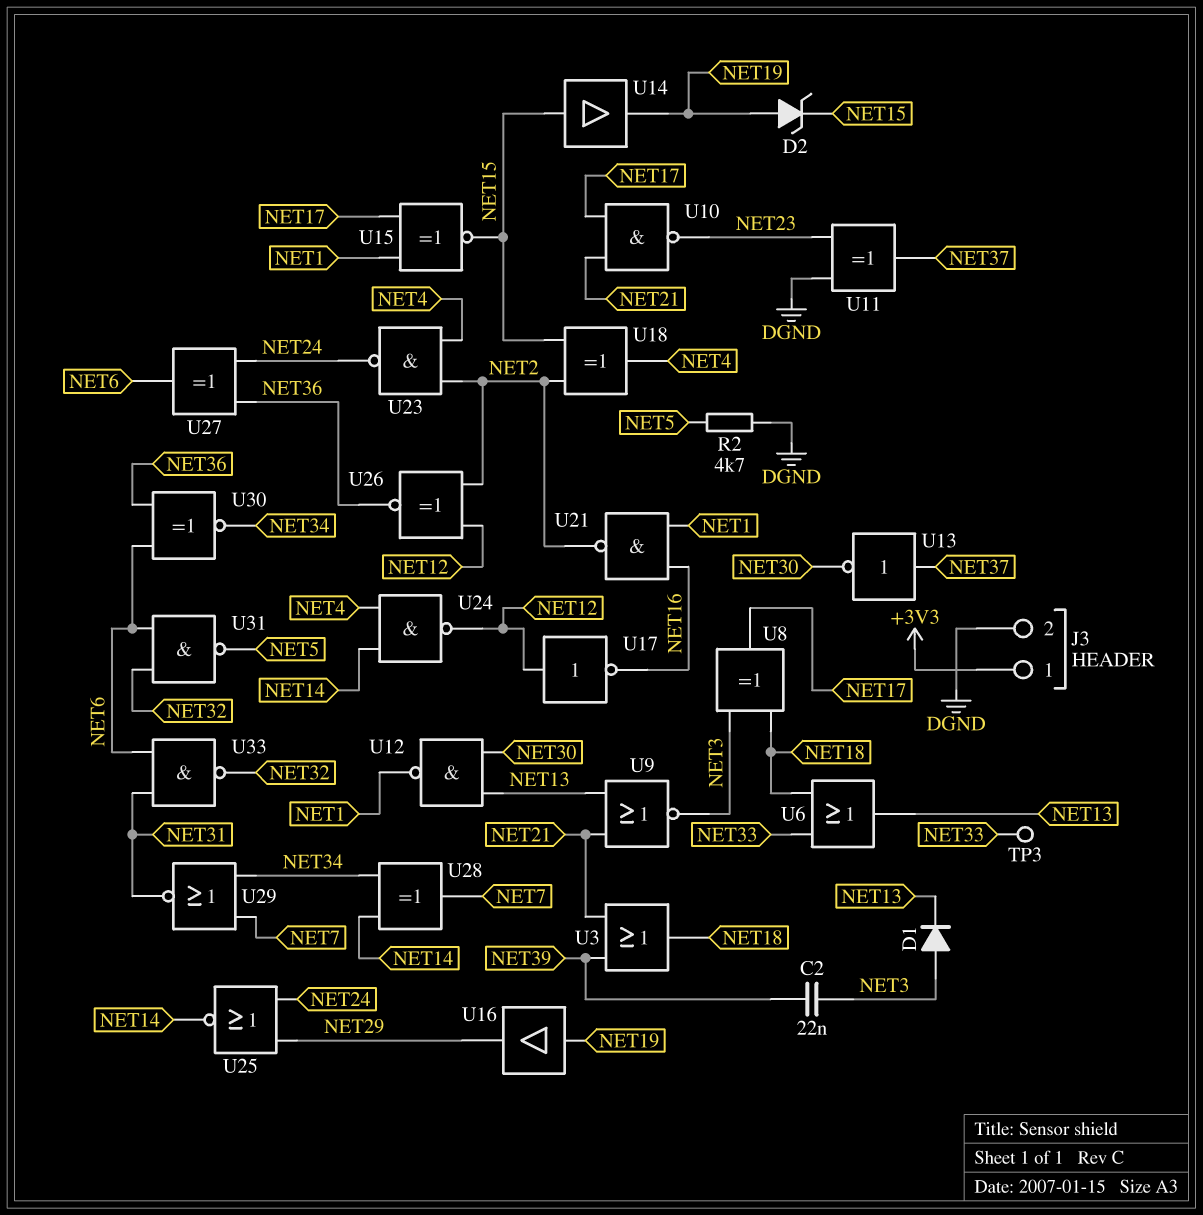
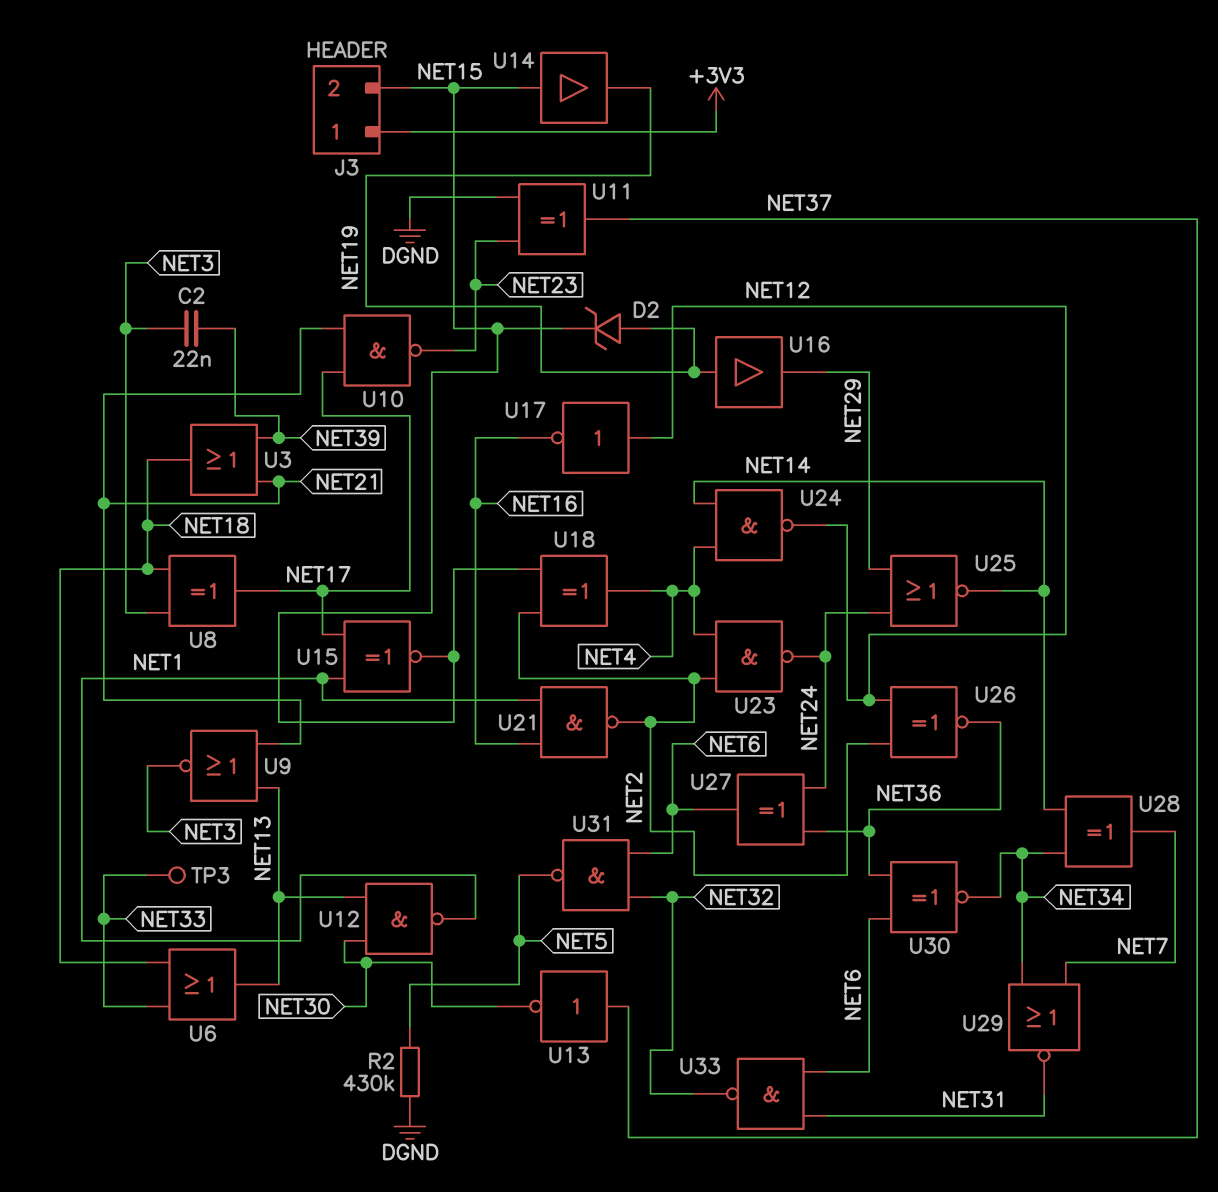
D1: diode (A NET3, K NET13) -> none
J3 pin 2: DGND -> NET15
R2: 4.7k (DGND, NET5) -> 430k (DGND, NET5)

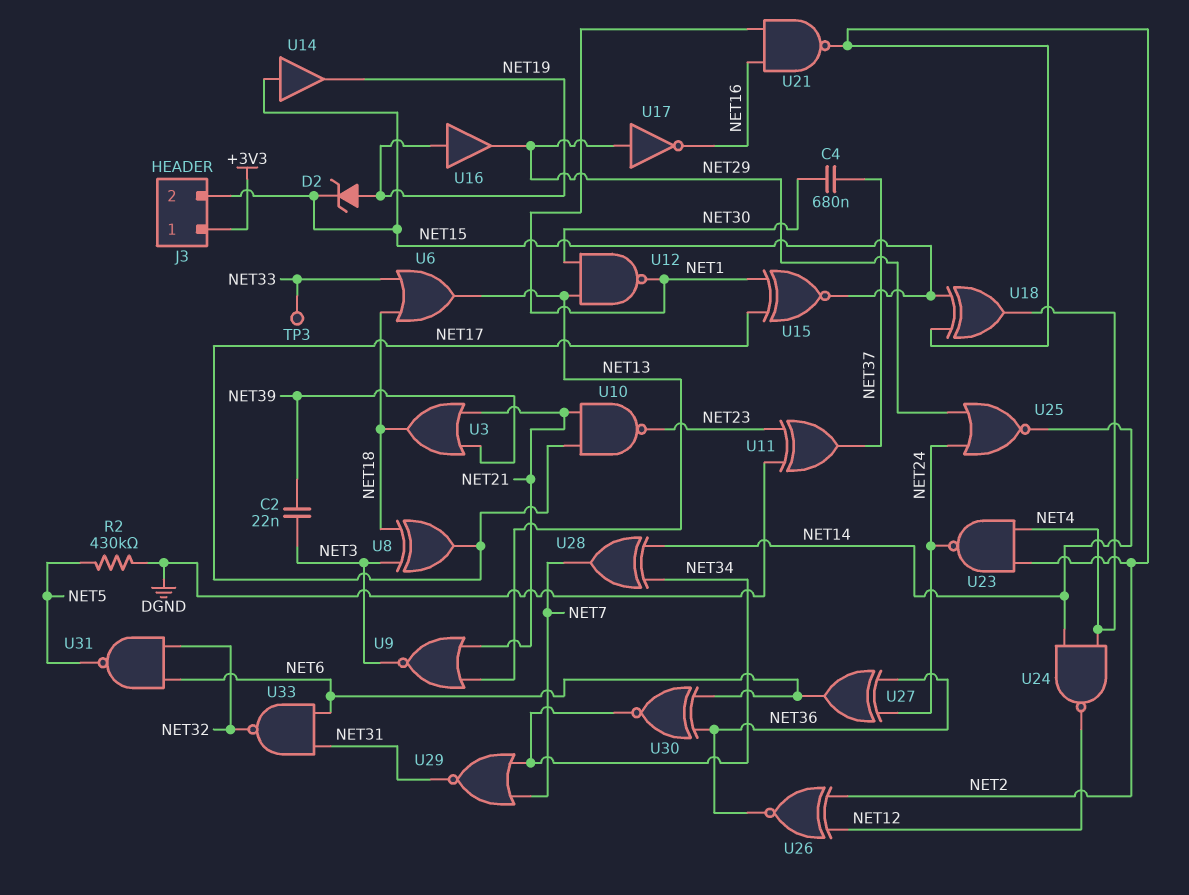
C4: none -> 680nF (NET30, NET37)
U13: NOT (in NET37, out NET30) -> none
U17: NOT (in NET12, out NET16) -> NOT (in NET29, out NET16)

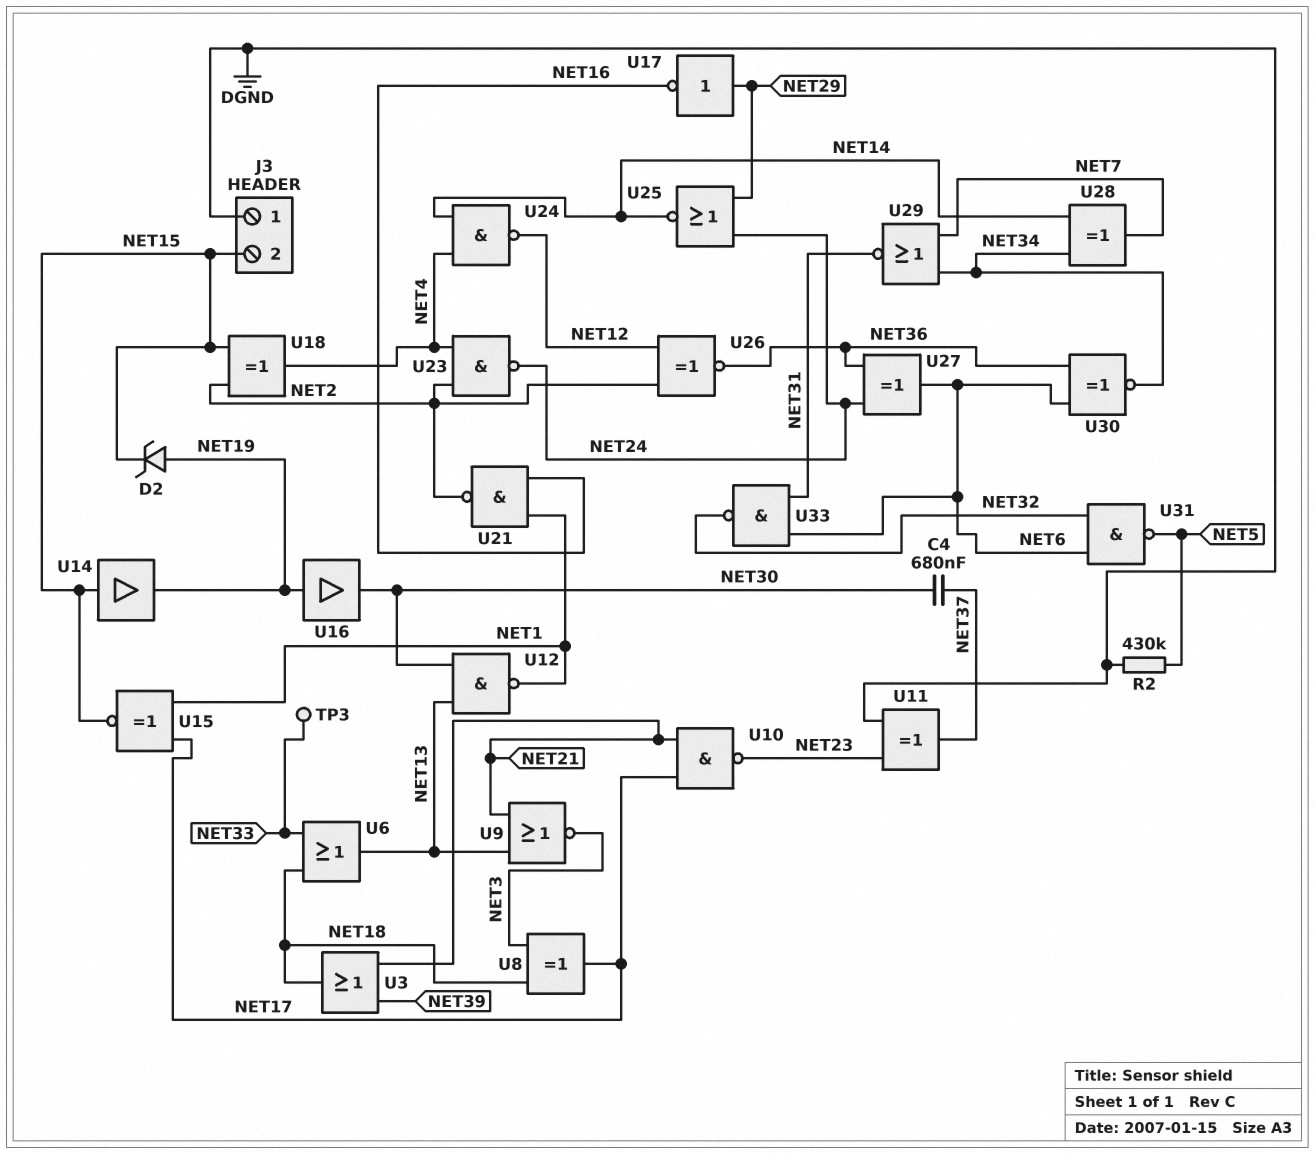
C2: 22nF (NET3, NET39) -> none
J3 pin 1: +3V3 -> DGND
U16: buffer (in NET19, out NET29) -> buffer (in NET19, out NET30)

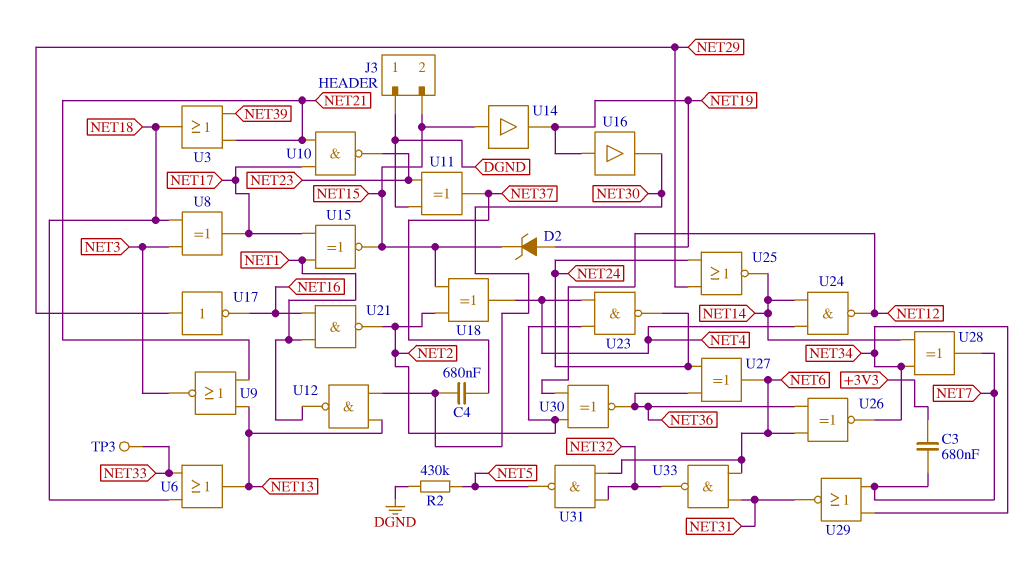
C3: none -> 680nF (+3V3, NET7)
U26: XNOR (in NET2, in NET12, out NET36) -> XNOR (in NET6, in NET36, out NET34)
U30: XNOR (in NET6, in NET36, out NET34) -> XNOR (in NET2, in NET12, out NET36)

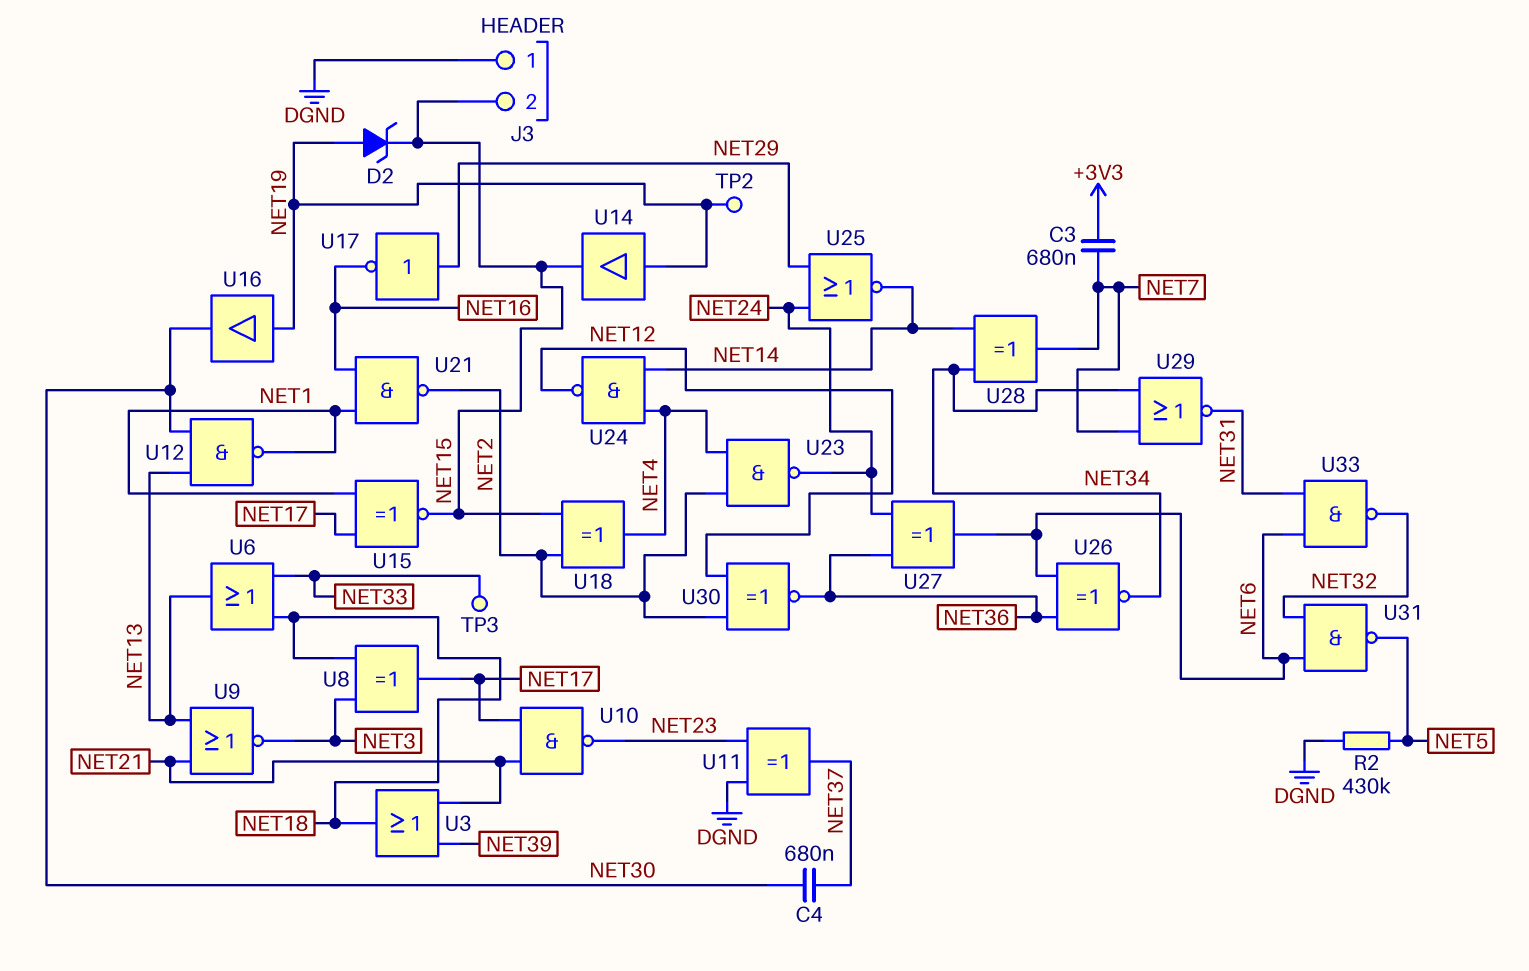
TP2: none -> test point (NET19)
U14: buffer (in NET15, out NET19) -> buffer (in NET19, out NET15)

